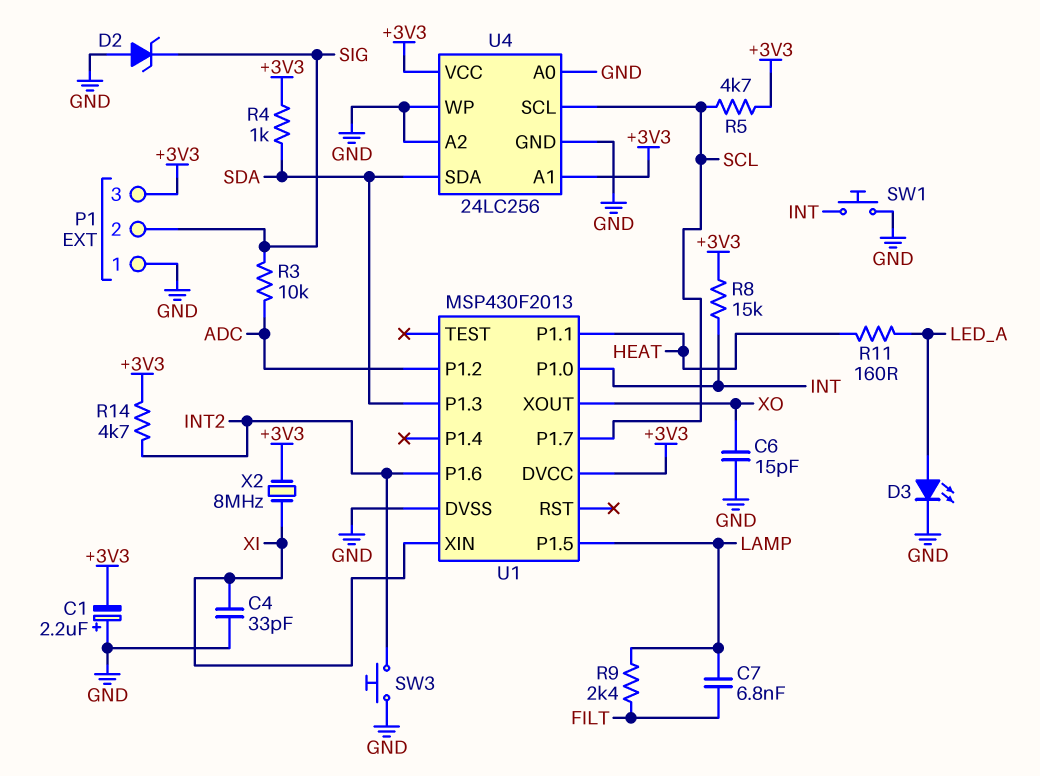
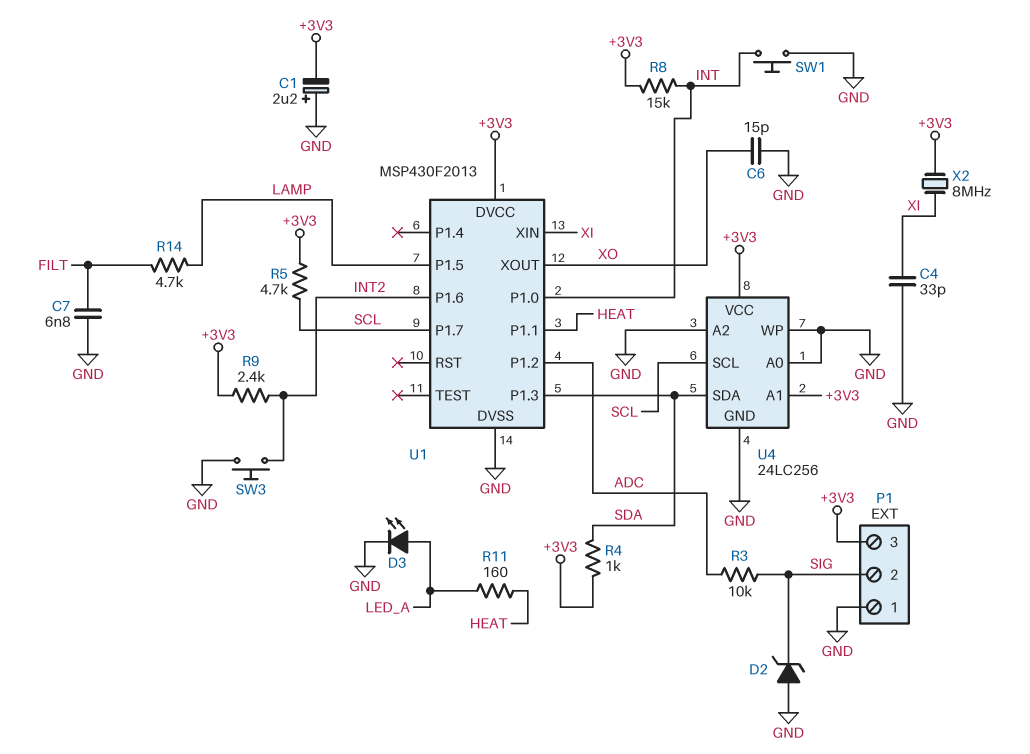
C7: 6.8nF (FILT, LAMP) -> 6.8nF (FILT, GND)
R9: 2.4k (FILT, LAMP) -> 2.4k (+3V3, INT2)
R14: 4.7k (+3V3, INT2) -> 4.7k (FILT, LAMP)

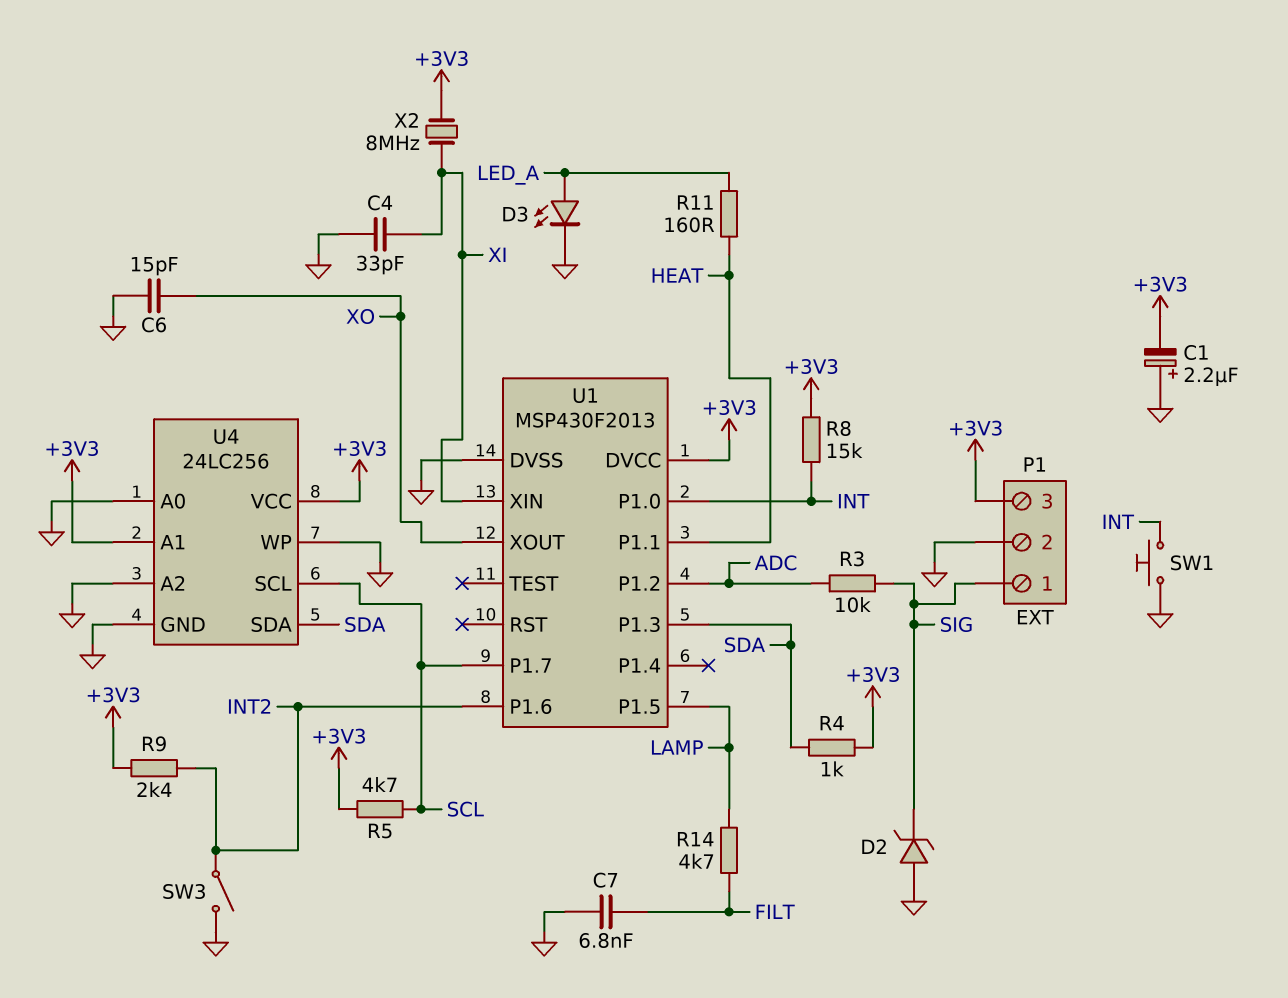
P1 pin 1: GND -> SIG
P1 pin 2: SIG -> GND
SW3: button (GND, INT2) -> switch (GND, INT2)

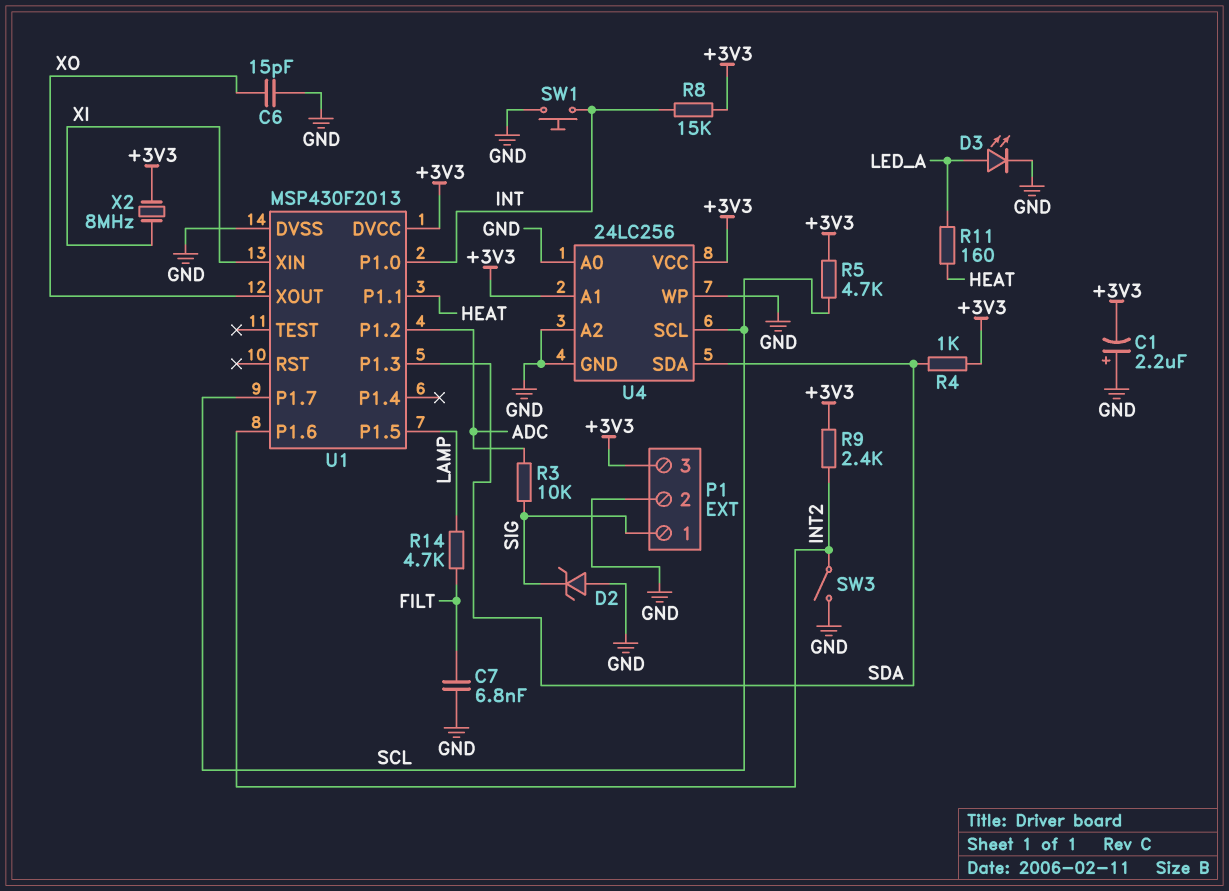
C4: 33pF (GND, XI) -> none

